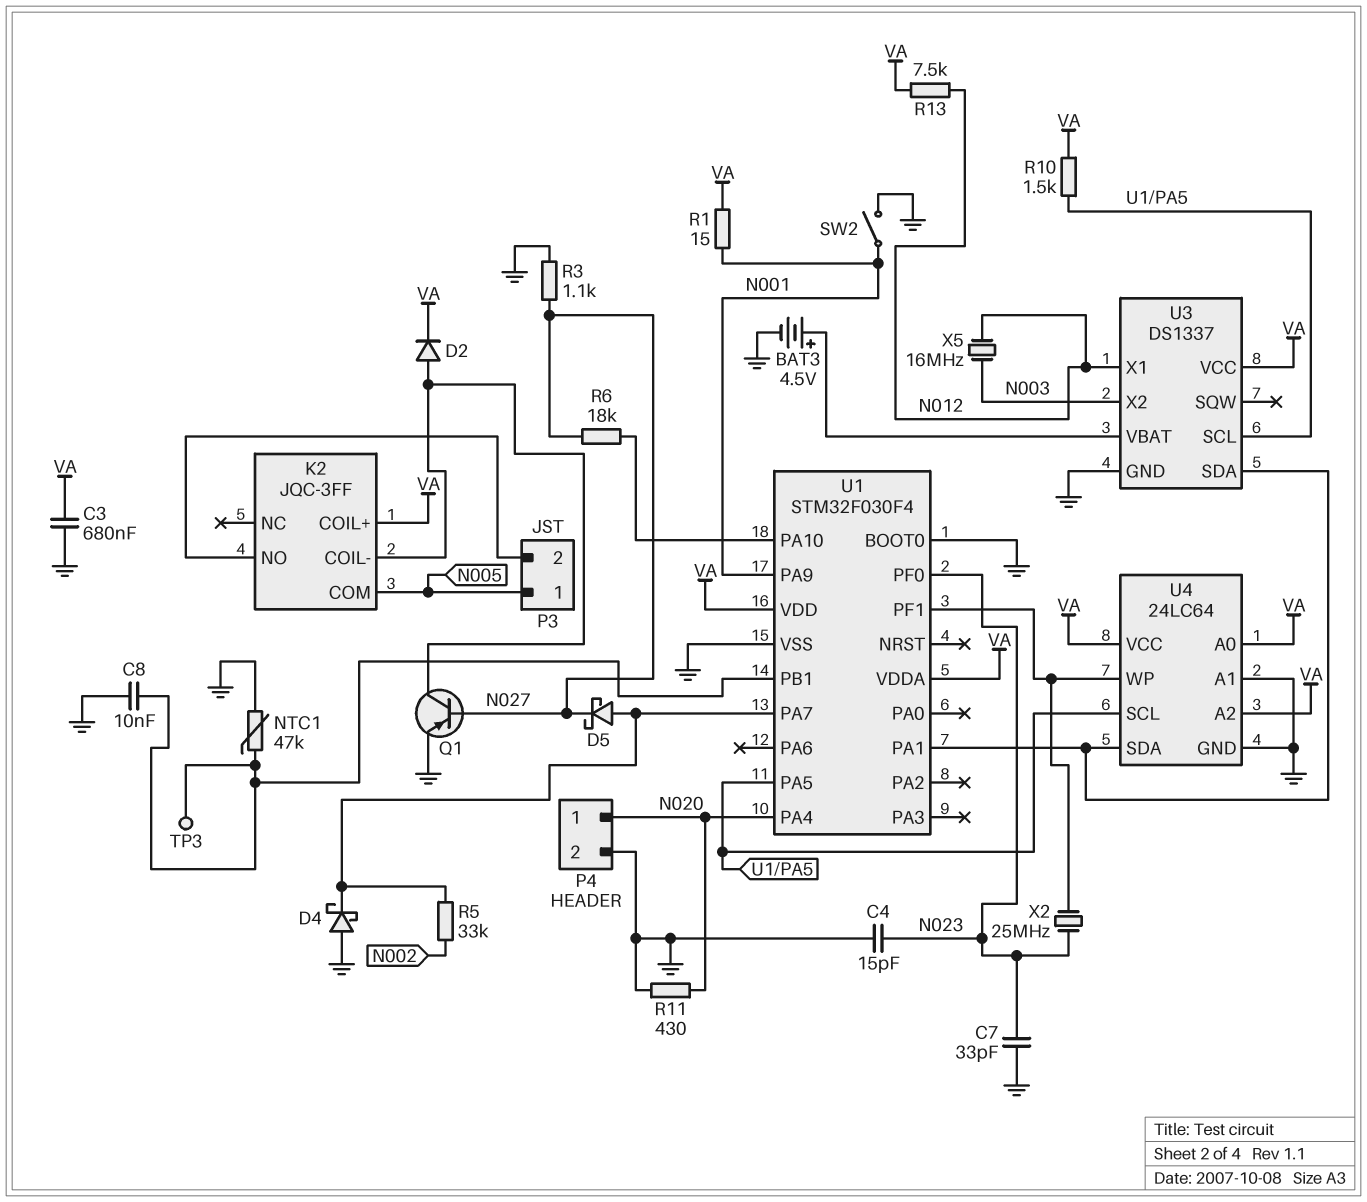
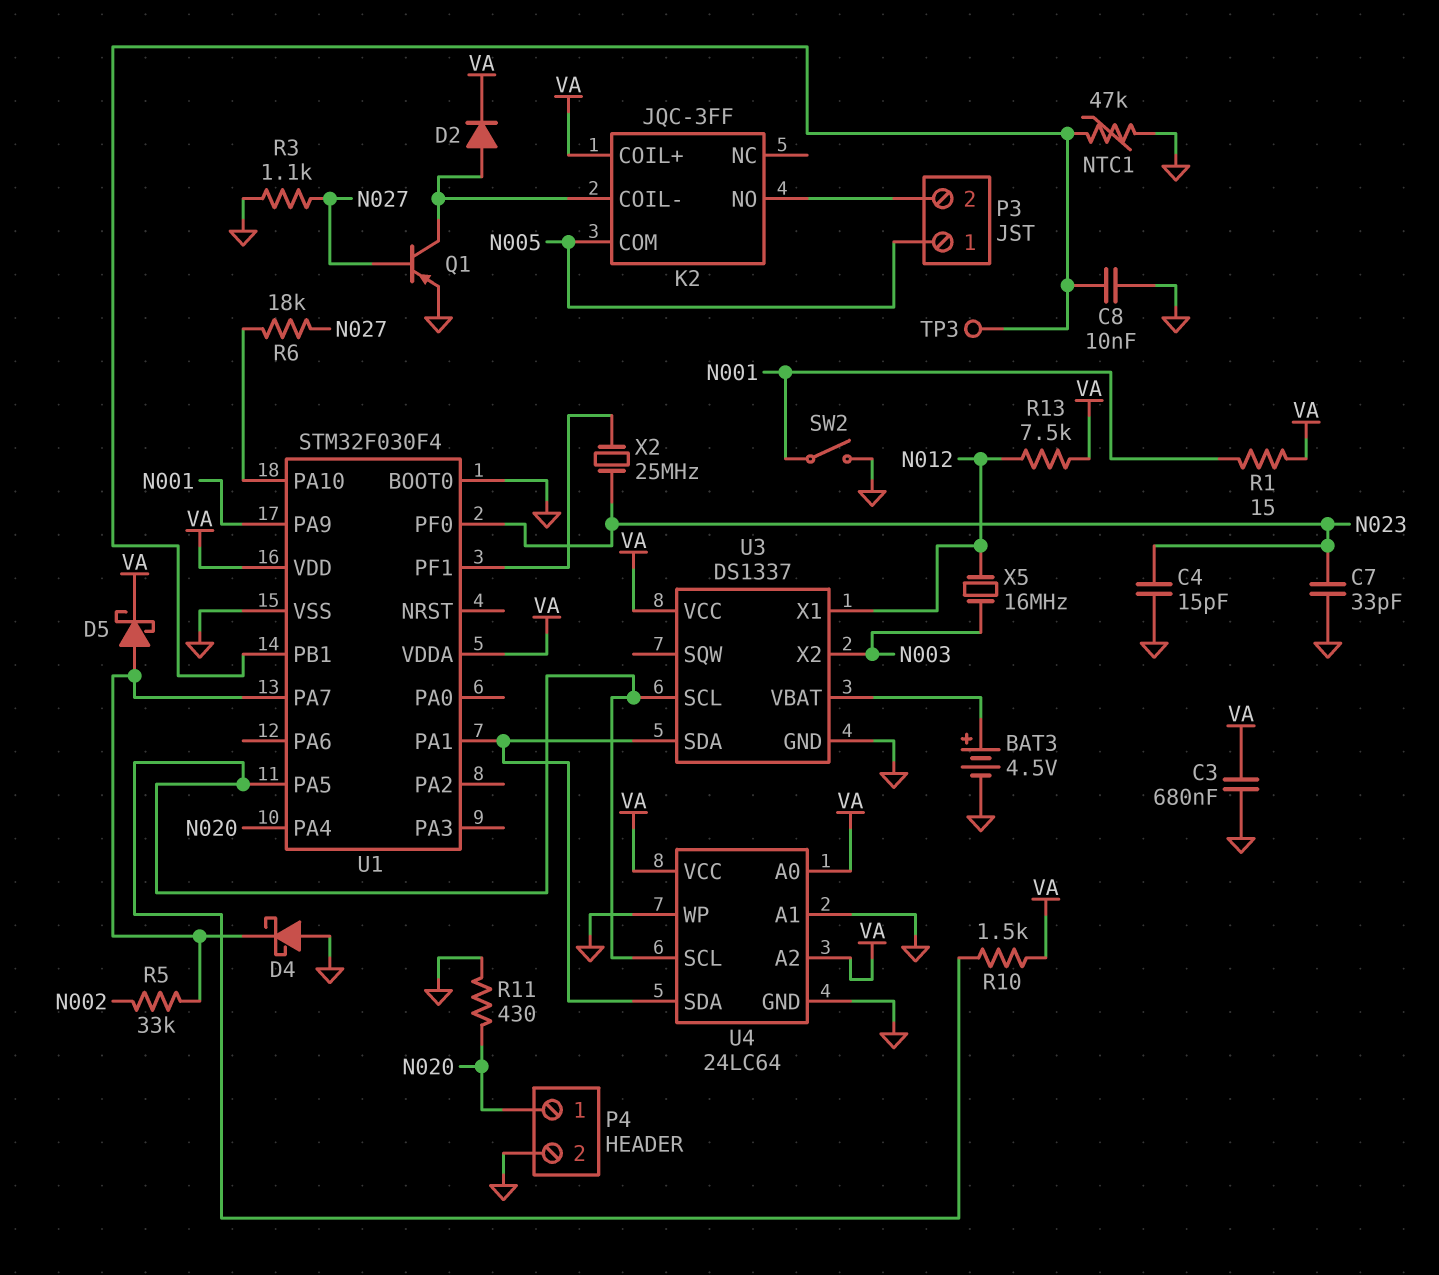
D5: schottky (A U1/PA7, K N027) -> schottky (A U1/PA7, K VA)
U4 pin WP: U1/PF1 -> GND

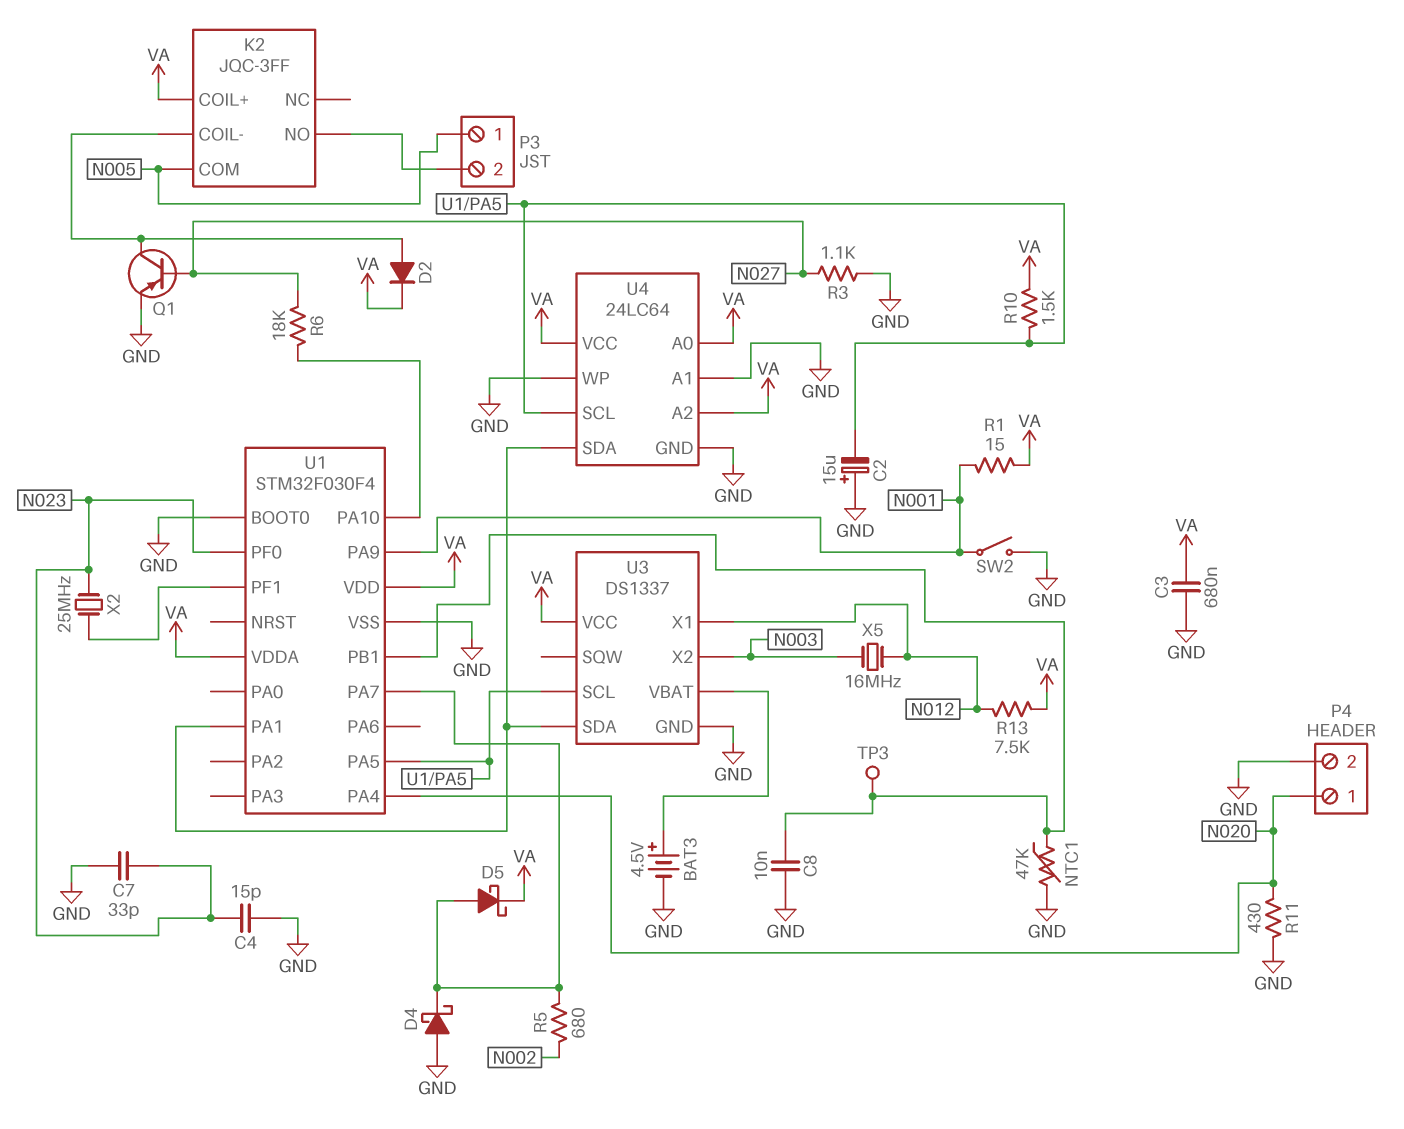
C2: none -> 15uF (plus GND, minus U1/PA5)
R5: 33k (N002, U1/PA7) -> 680 (N002, U1/PA7)

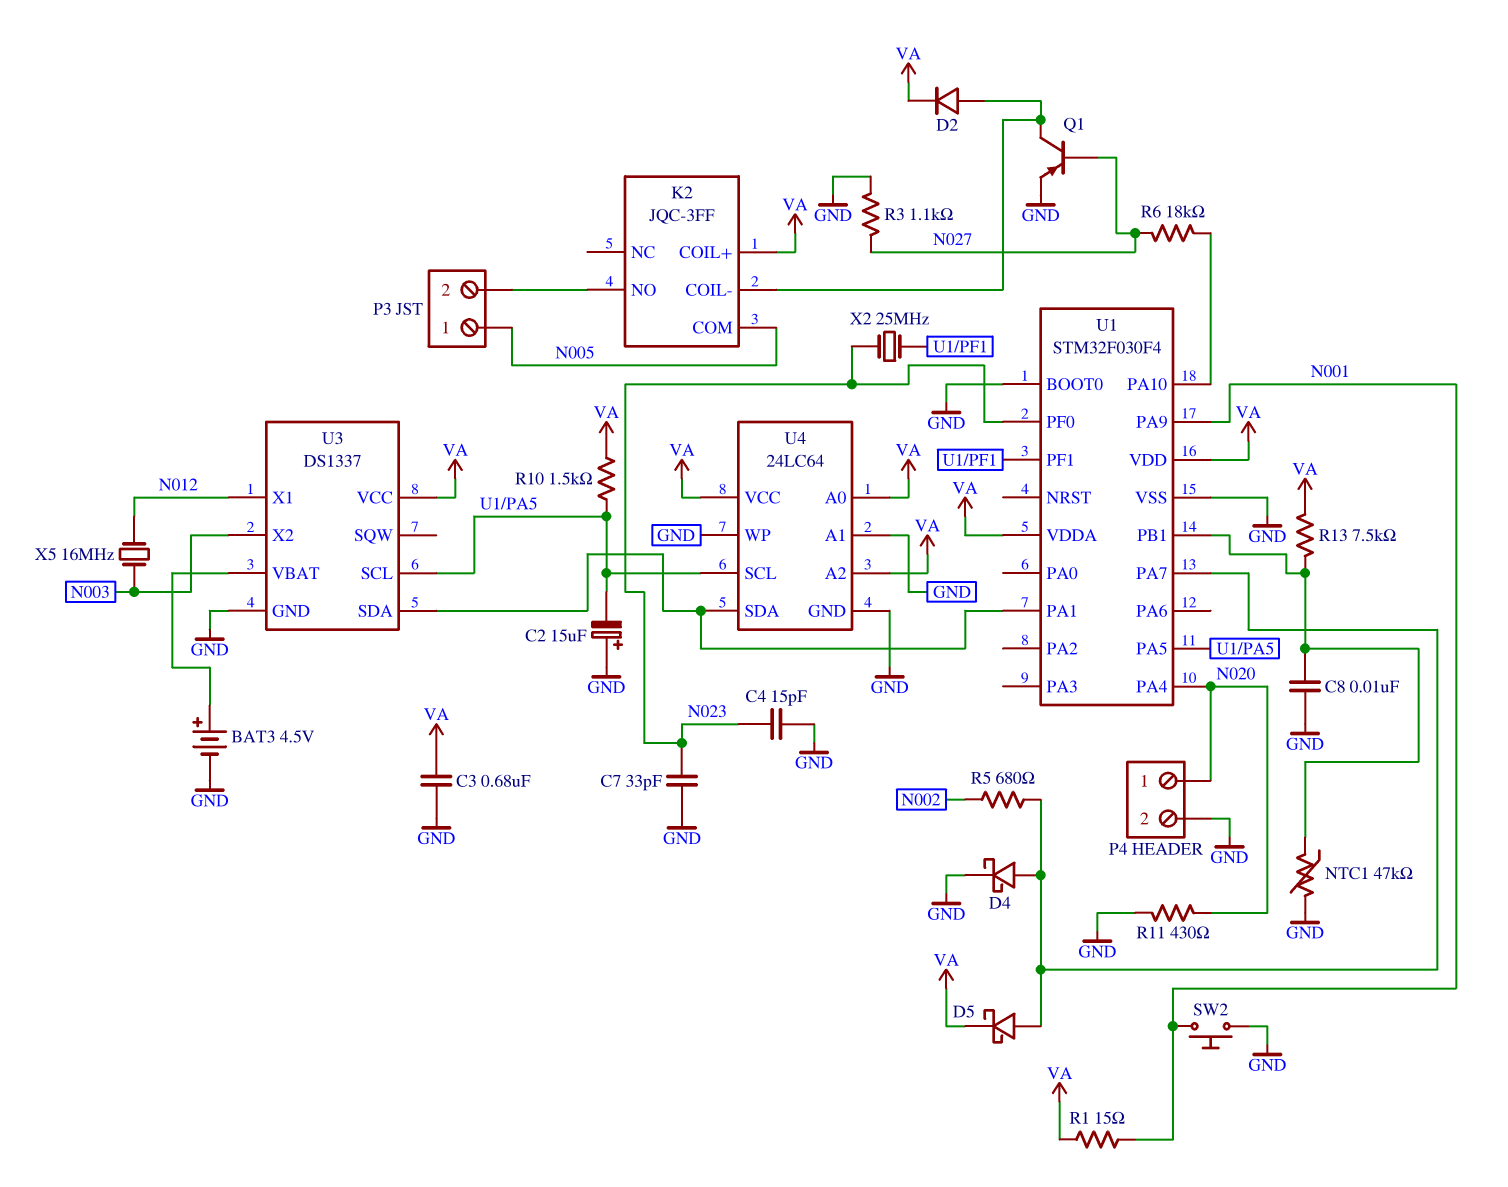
D4: schottky (A GND, K U1/PA7) -> schottky (A U1/PA7, K GND)
R13: 7.5k (N012, VA) -> 7.5k (U1/PB1, VA)
SW2: switch (GND, N001) -> button (GND, N001)
TP3: test point (U1/PB1) -> none

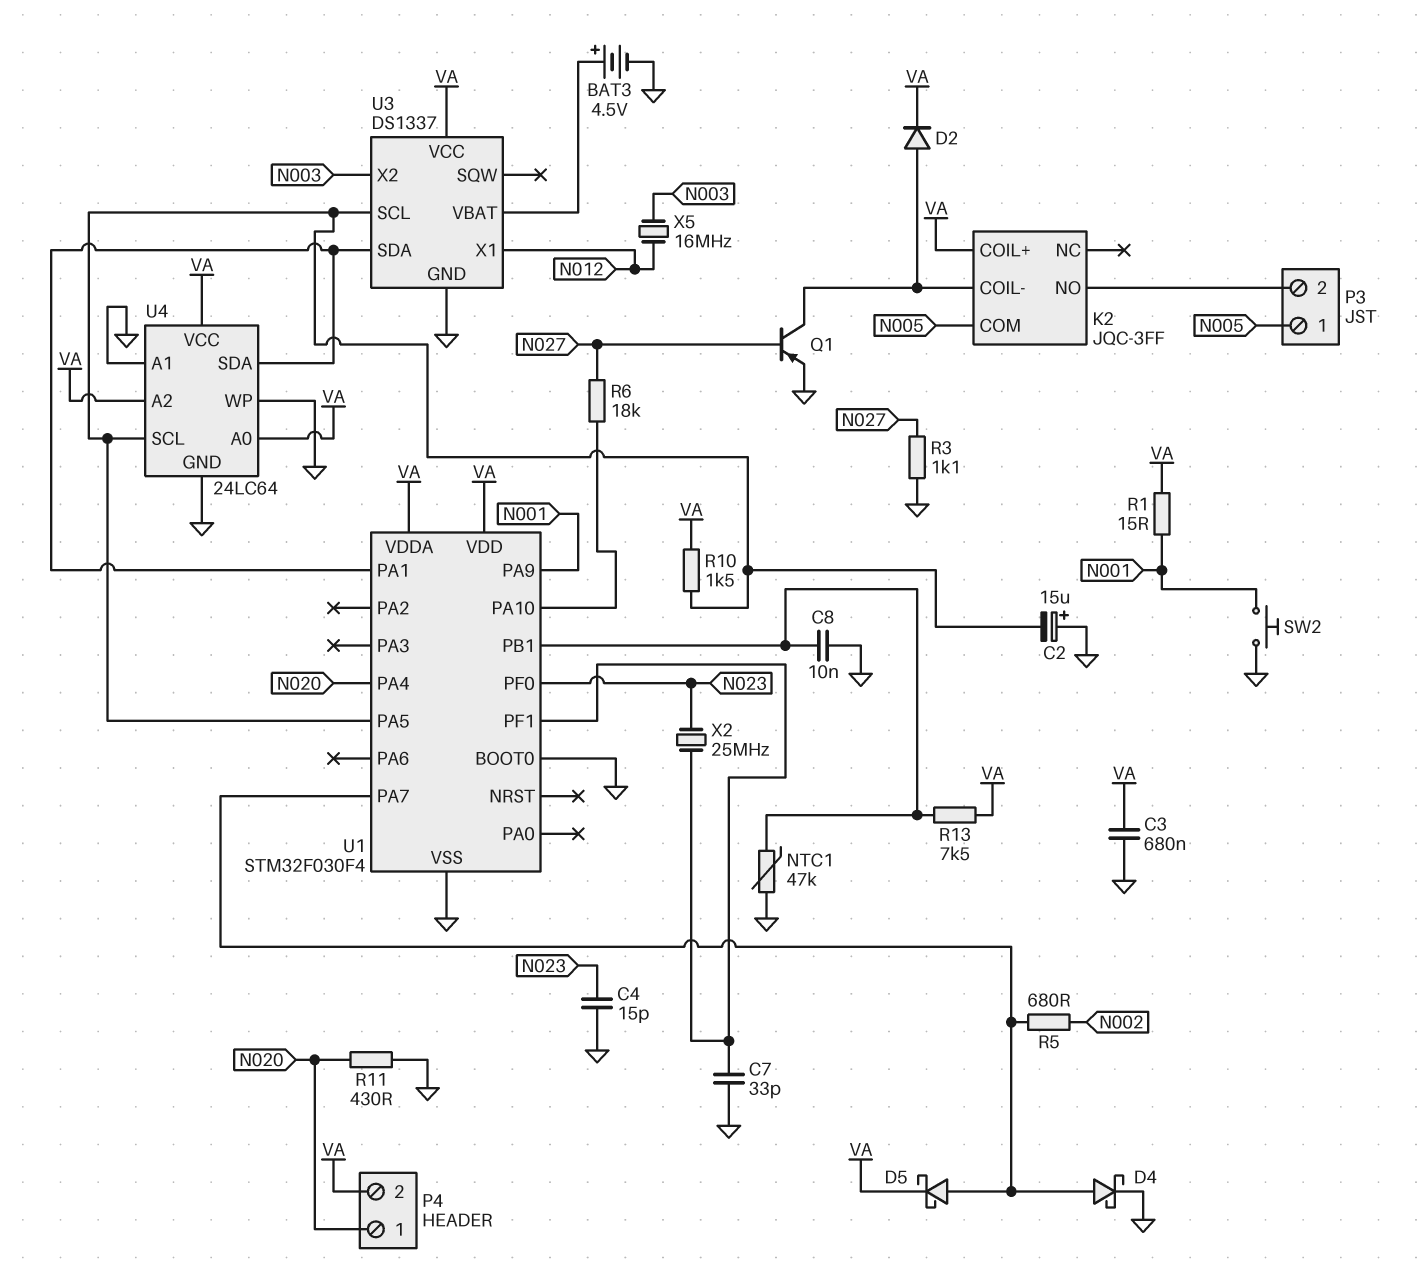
C7: 33pF (GND, N023) -> 33pF (GND, U1/PF1)
P4 pin 2: GND -> VA

